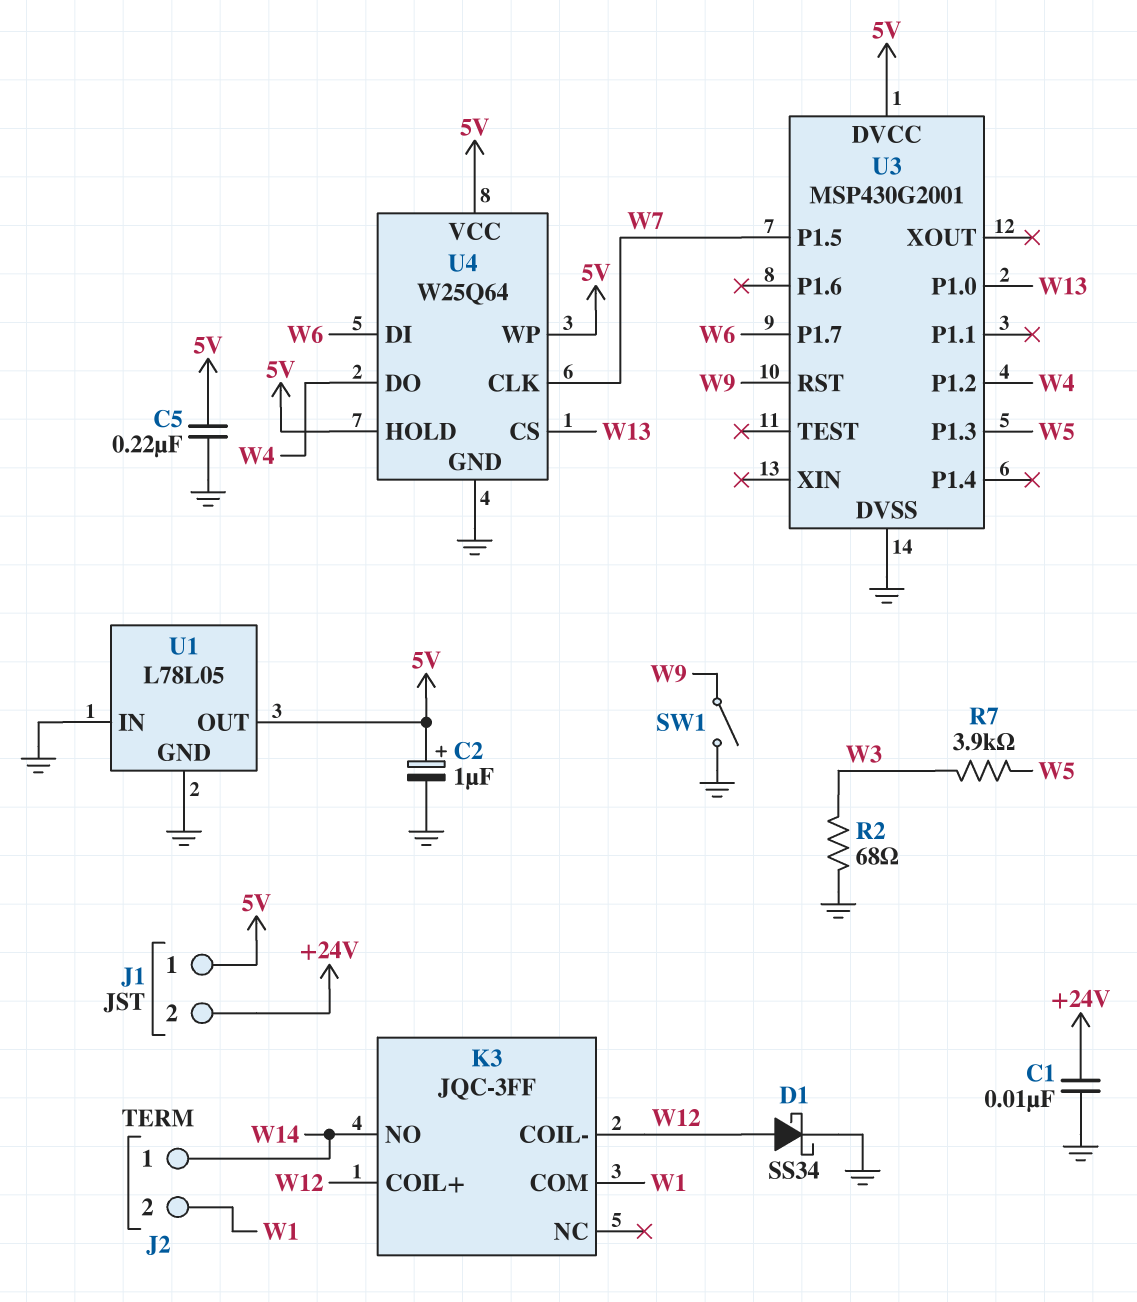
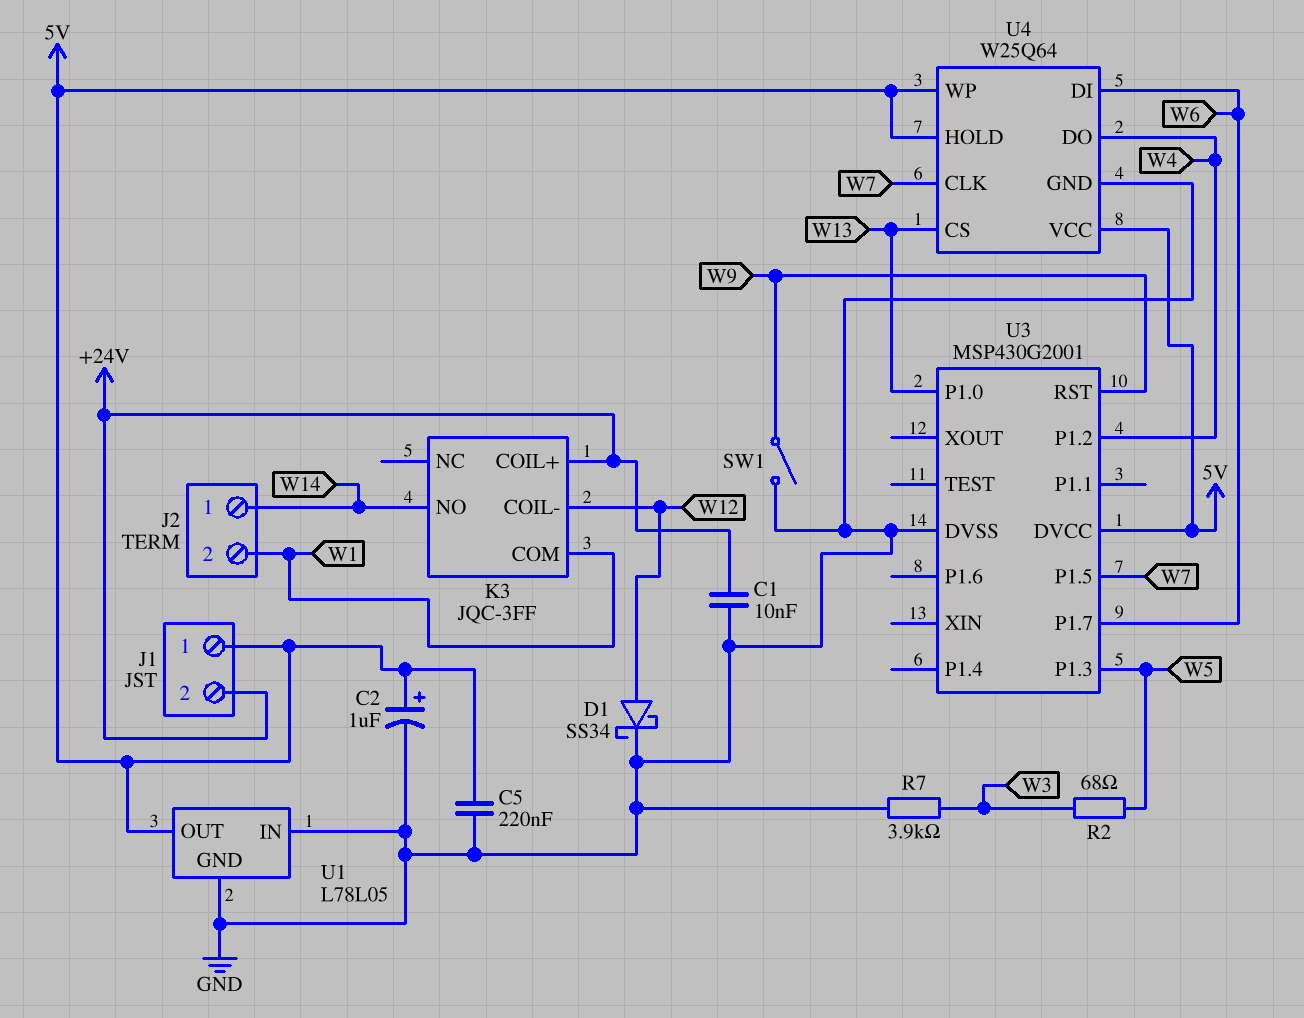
K3 pin COIL+: W12 -> +24V
R2: 68 (GND, W3) -> 68 (W3, W5)
R7: 3.9k (W3, W5) -> 3.9k (GND, W3)

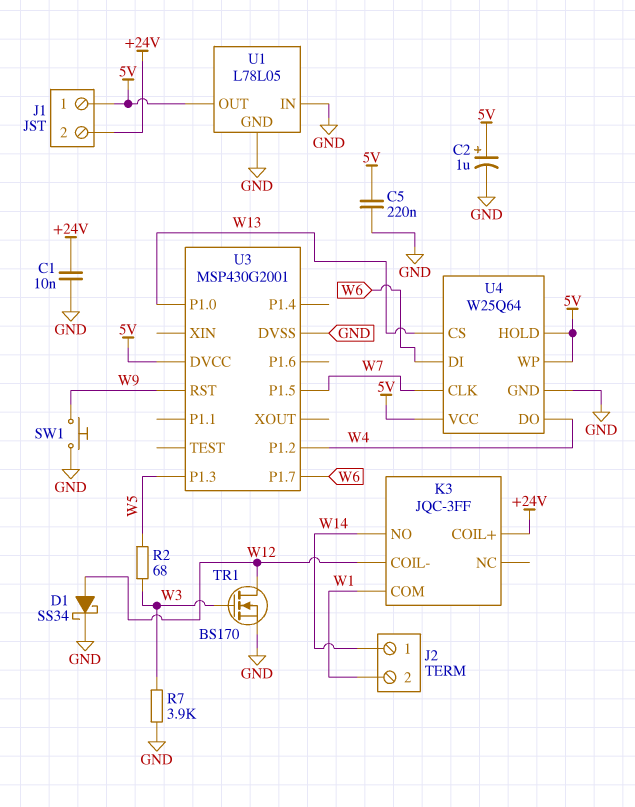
SW1: switch (GND, W9) -> button (GND, W9)
TR1: none -> NMOS BS170 (G W3, D W12, S GND)

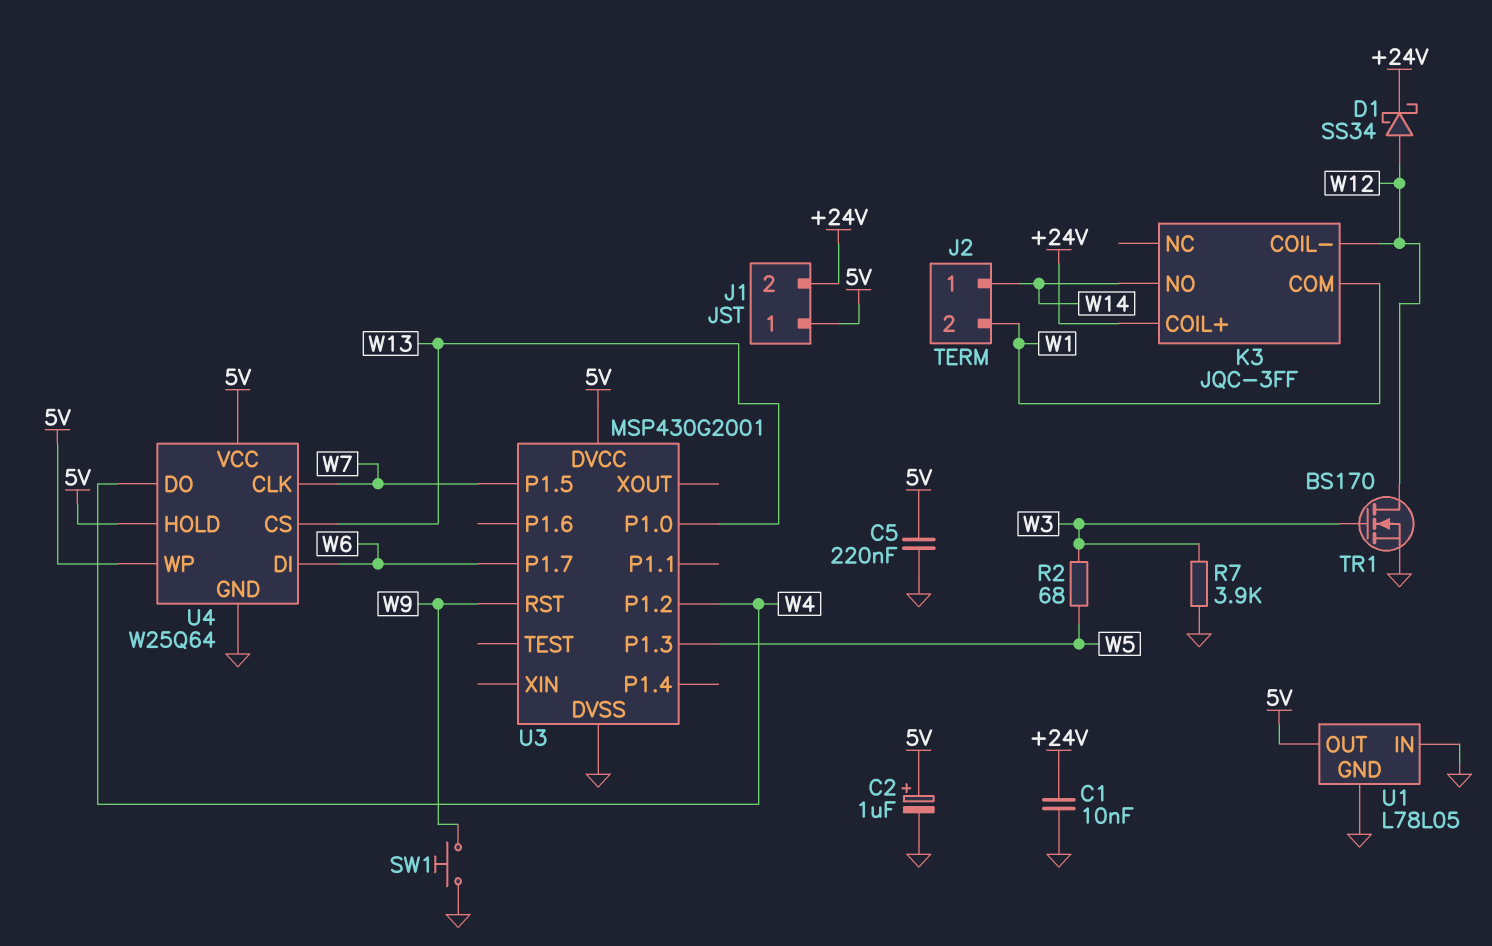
D1: schottky SS34 (A W12, K GND) -> schottky SS34 (A W12, K +24V)

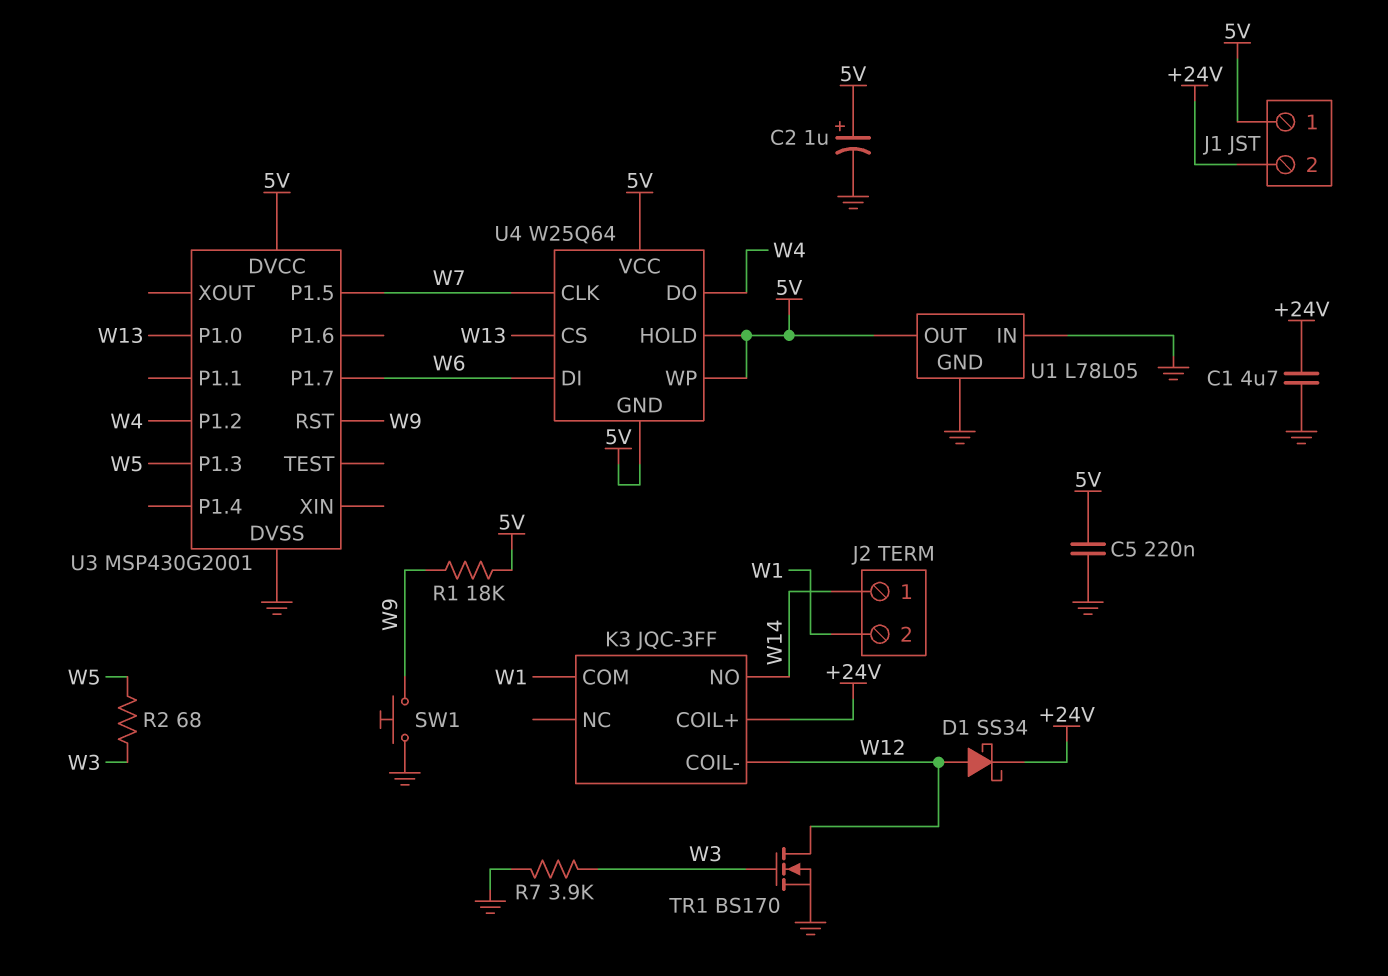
C1: 10nF (+24V, GND) -> 4.7uF (+24V, GND)
R1: none -> 18k (5V, W9)
U4 pin GND: GND -> 5V

